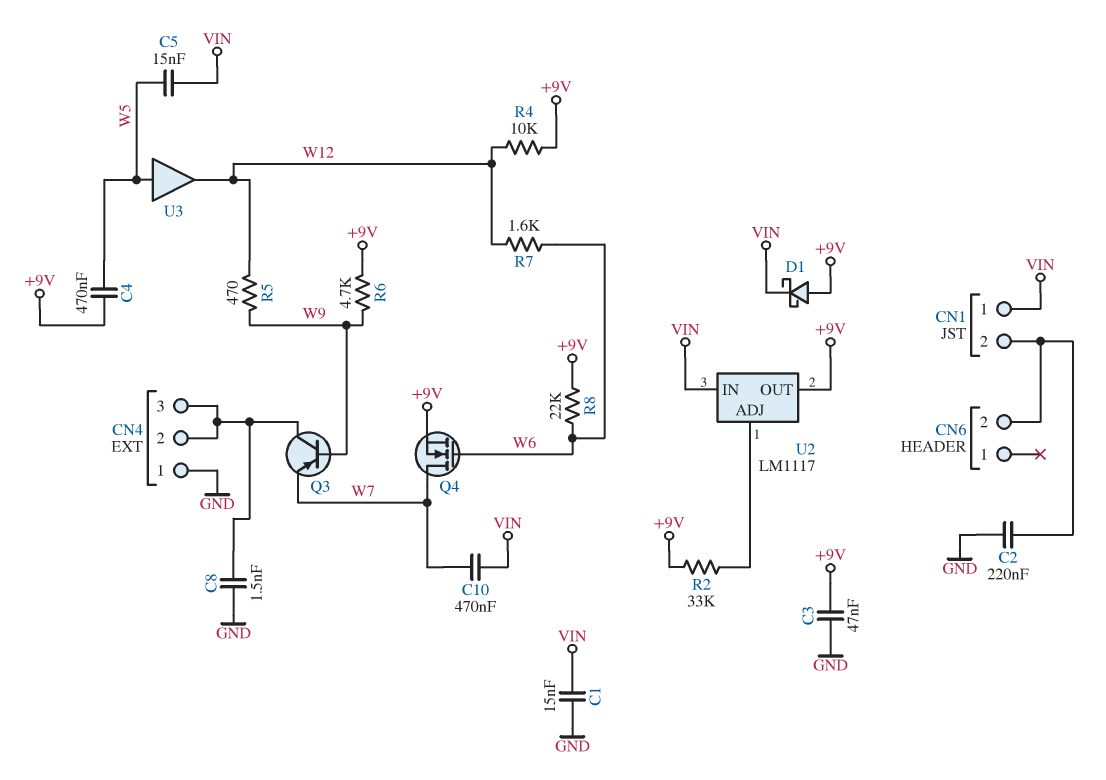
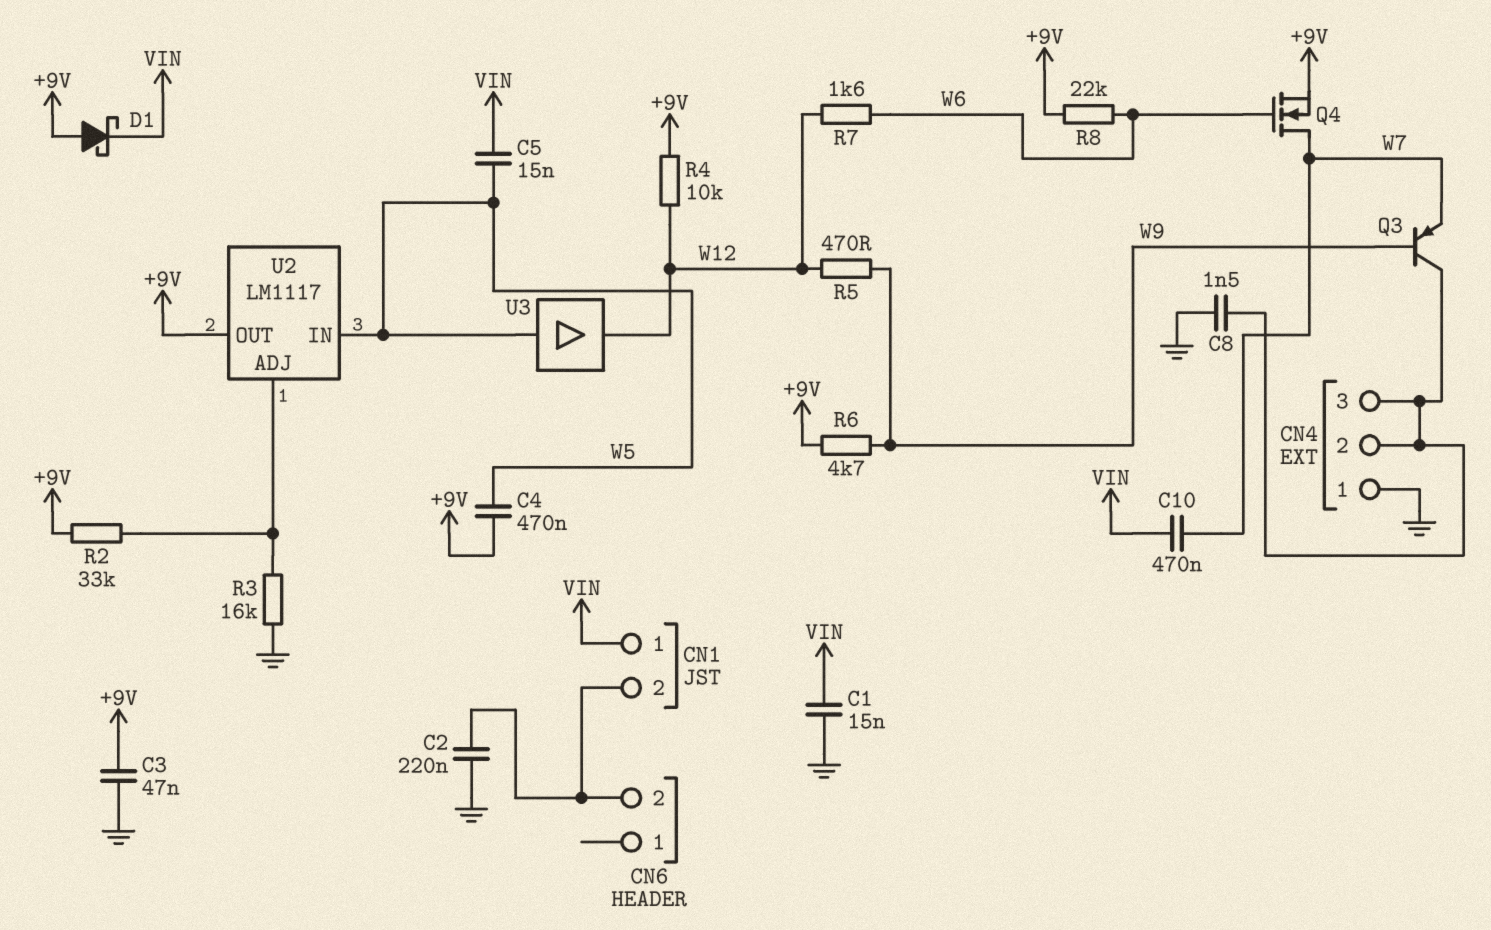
R3: none -> 16k (GND, U2/ADJ)
U2 pin IN: VIN -> W5

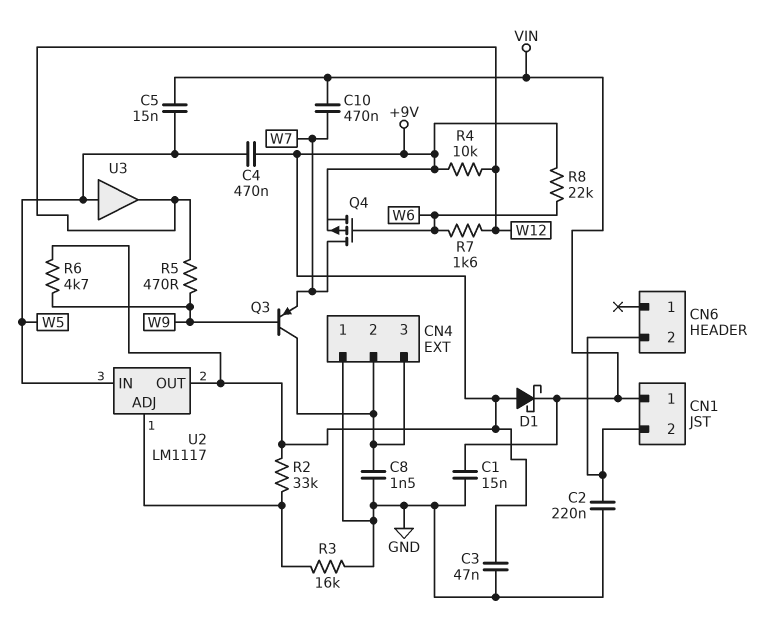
Q4: NMOS (G W6, D W7, S +9V) -> PMOS (G W6, D W7, S +9V)

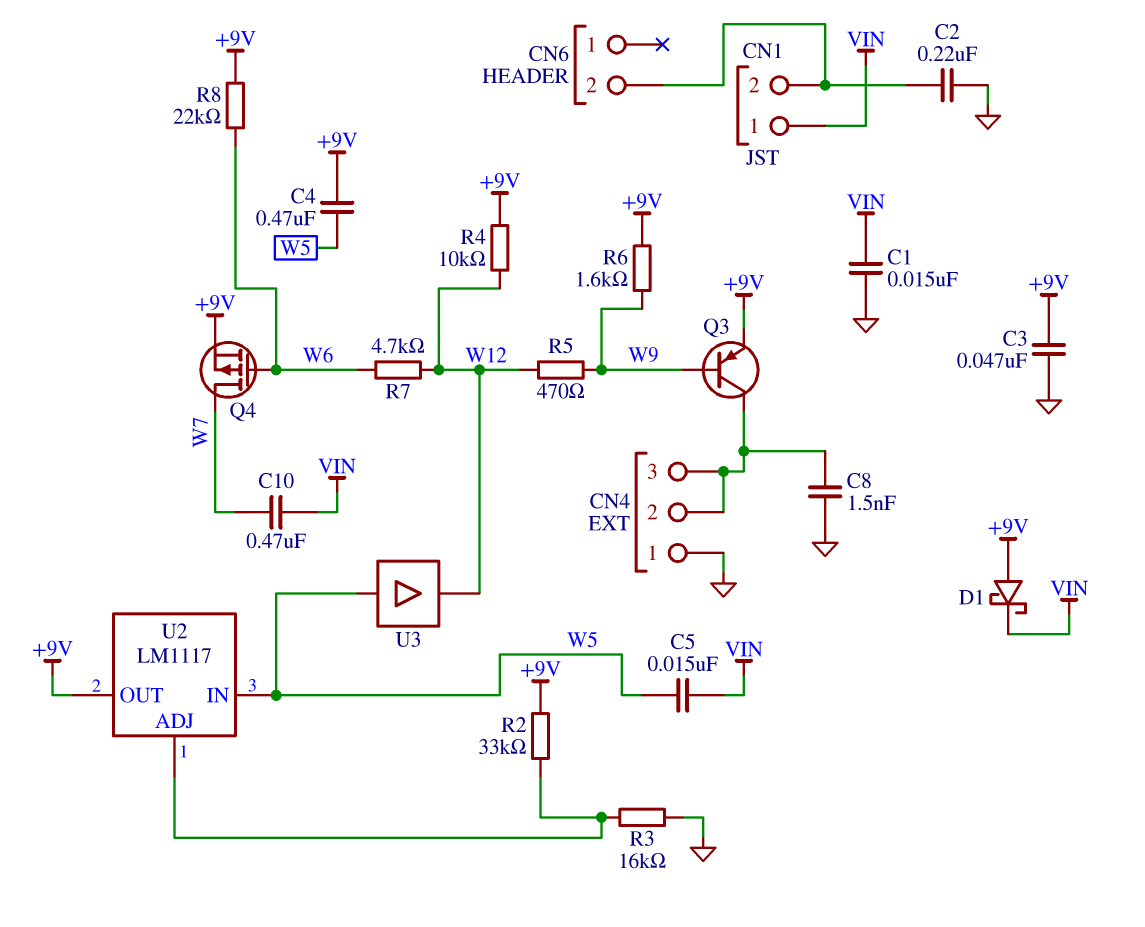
Q3: PNP (B W9, C CN4/2, E W7) -> PNP (B W9, C CN4/2, E +9V)
R6: 4.7k (+9V, W9) -> 1.6k (+9V, W9)
R7: 1.6k (W6, W12) -> 4.7k (W6, W12)

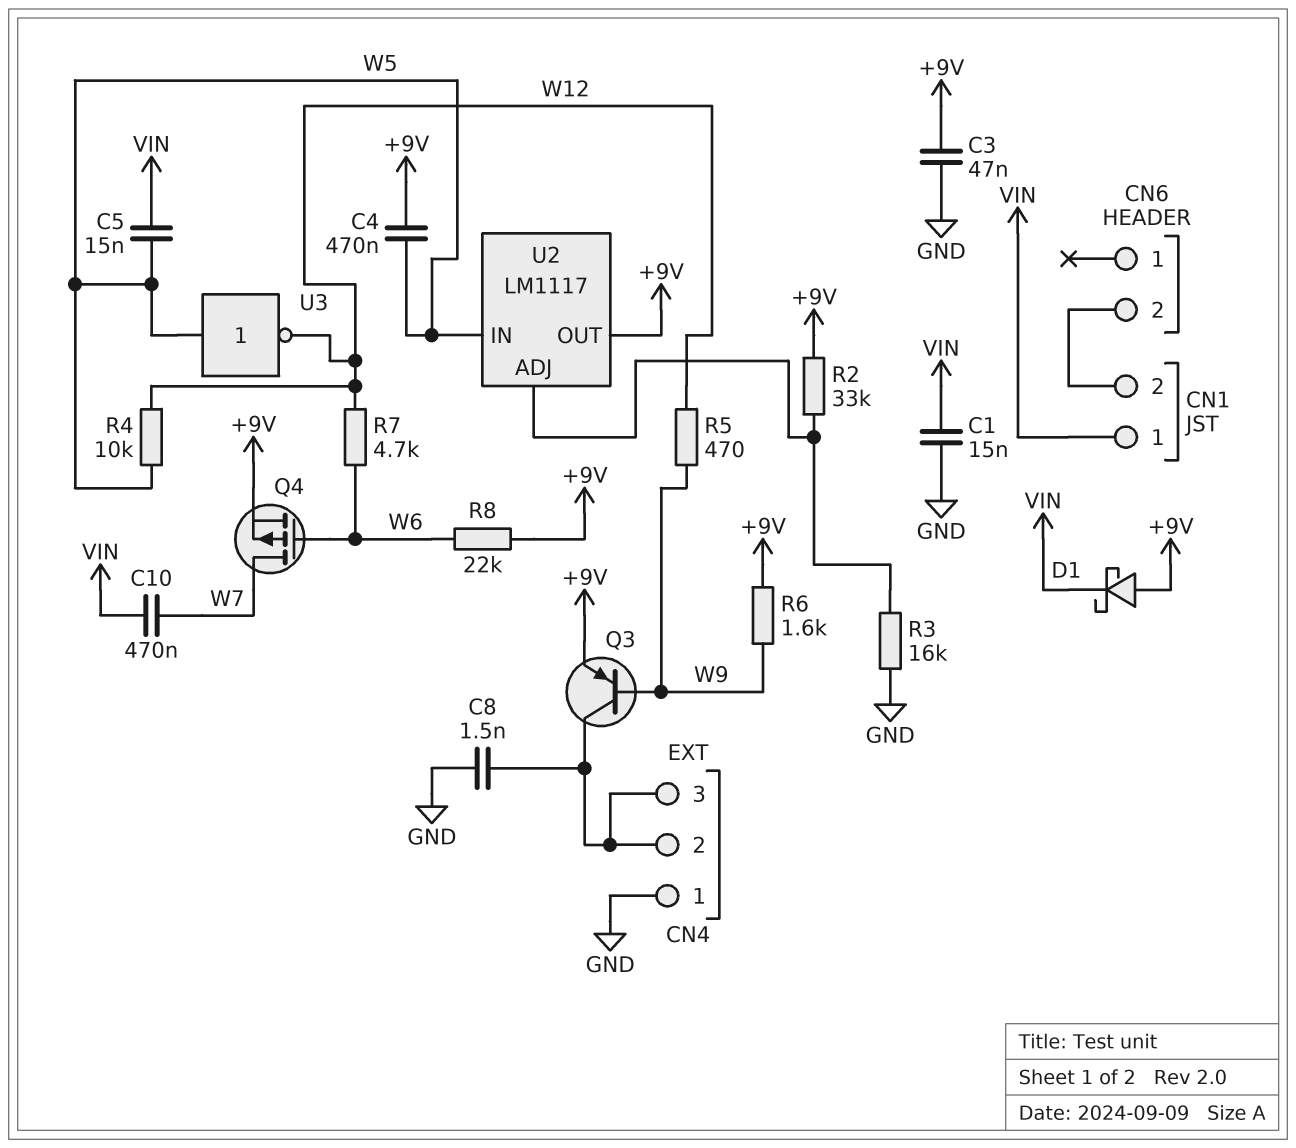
C2: 220nF (CN1/2, GND) -> none
R4: 10k (+9V, W12) -> 10k (W5, W12)
U3: buffer (in W5, out W12) -> NOT (in W5, out W12)

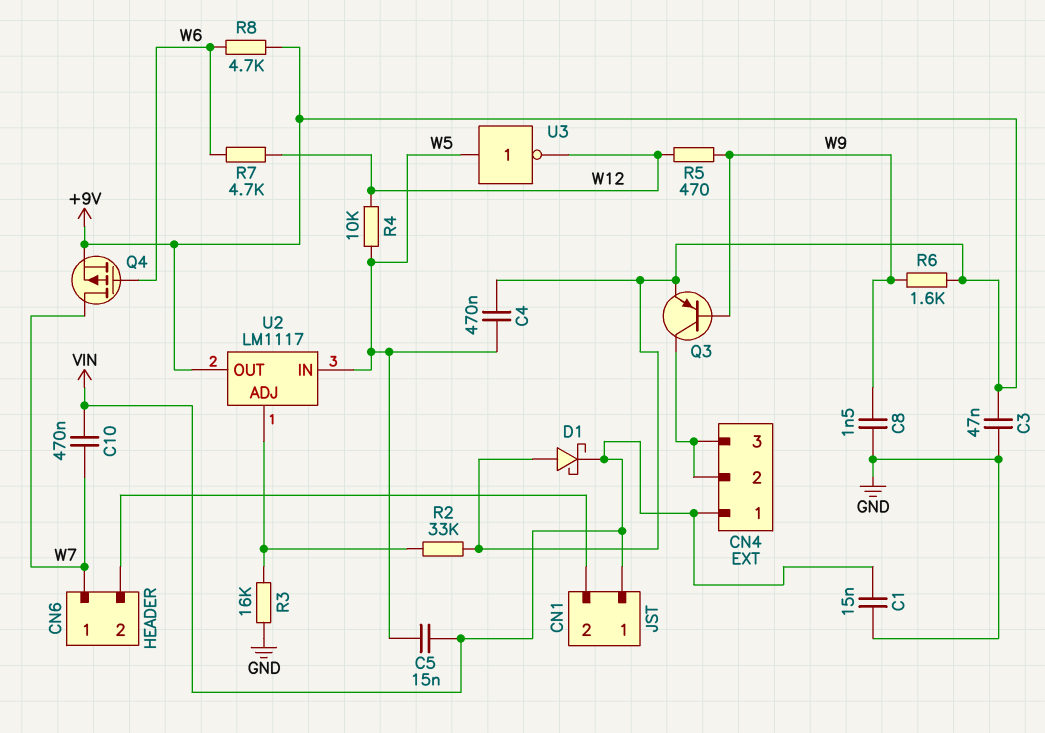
C8: 1.5nF (CN4/2, GND) -> 1.5nF (GND, W9)
CN4 pin 1: GND -> VIN
CN6 pin 1: none -> W7
R8: 22k (+9V, W6) -> 4.7k (+9V, W6)

